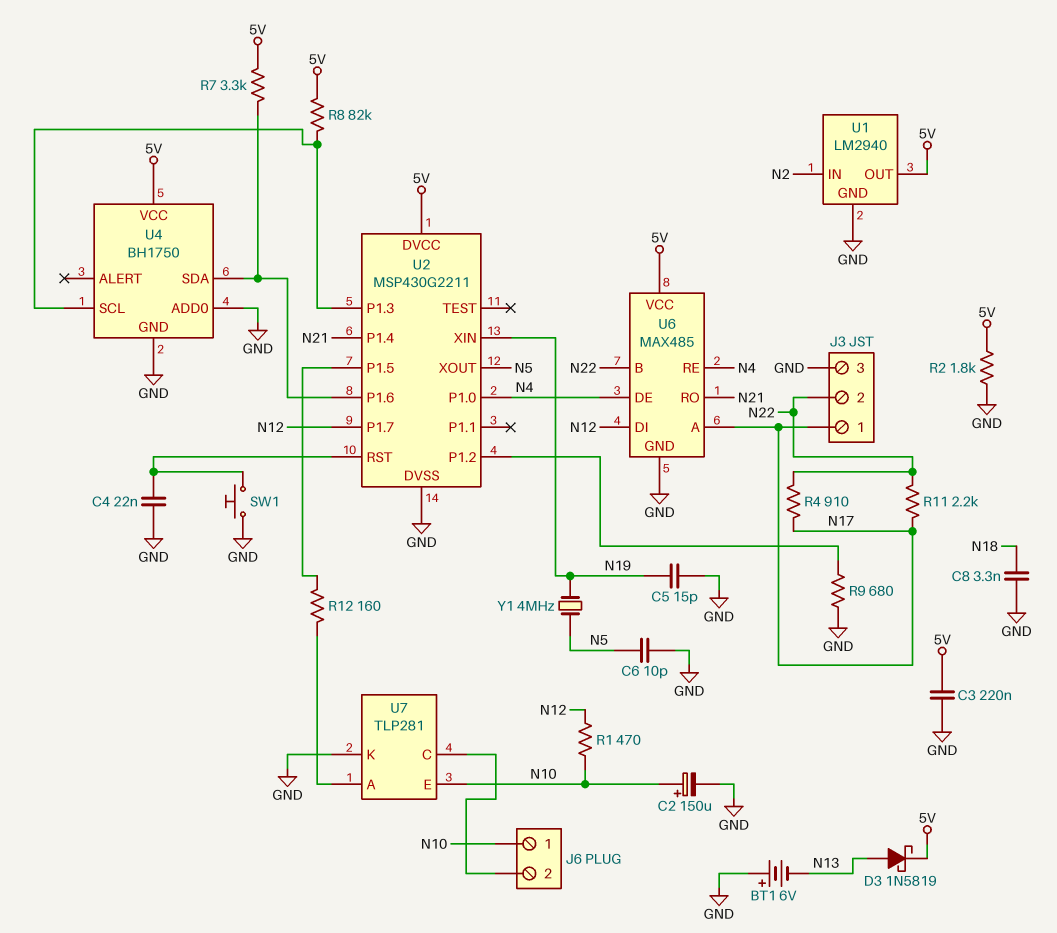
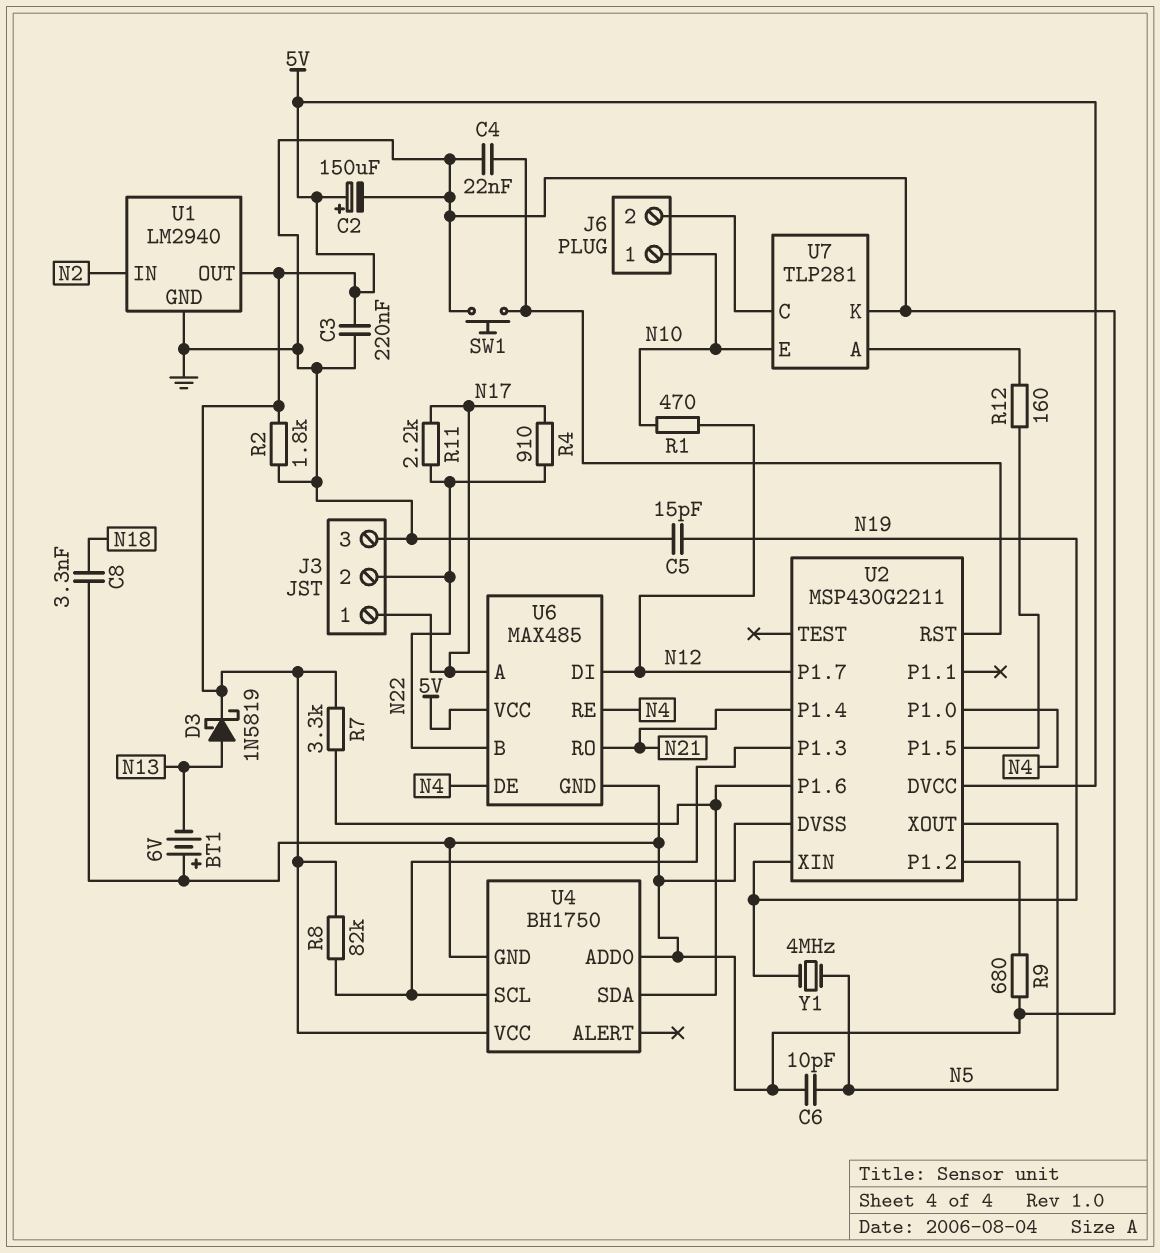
C2: 150uF (plus N10, minus GND) -> 150uF (plus 5V, minus GND)

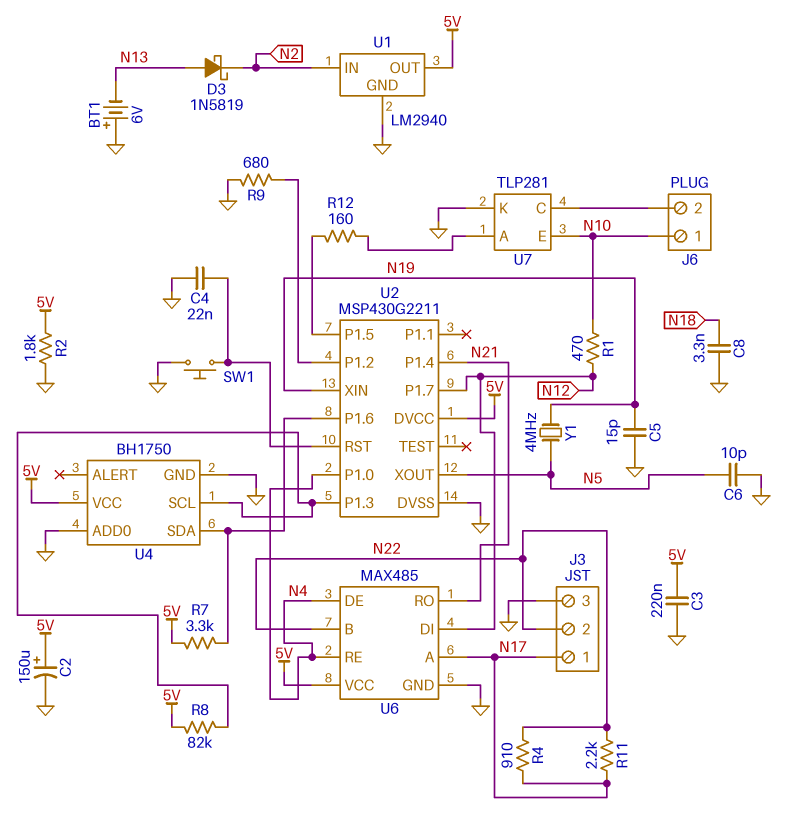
D3: schottky 1N5819 (A N13, K 5V) -> schottky 1N5819 (A N13, K N2)

